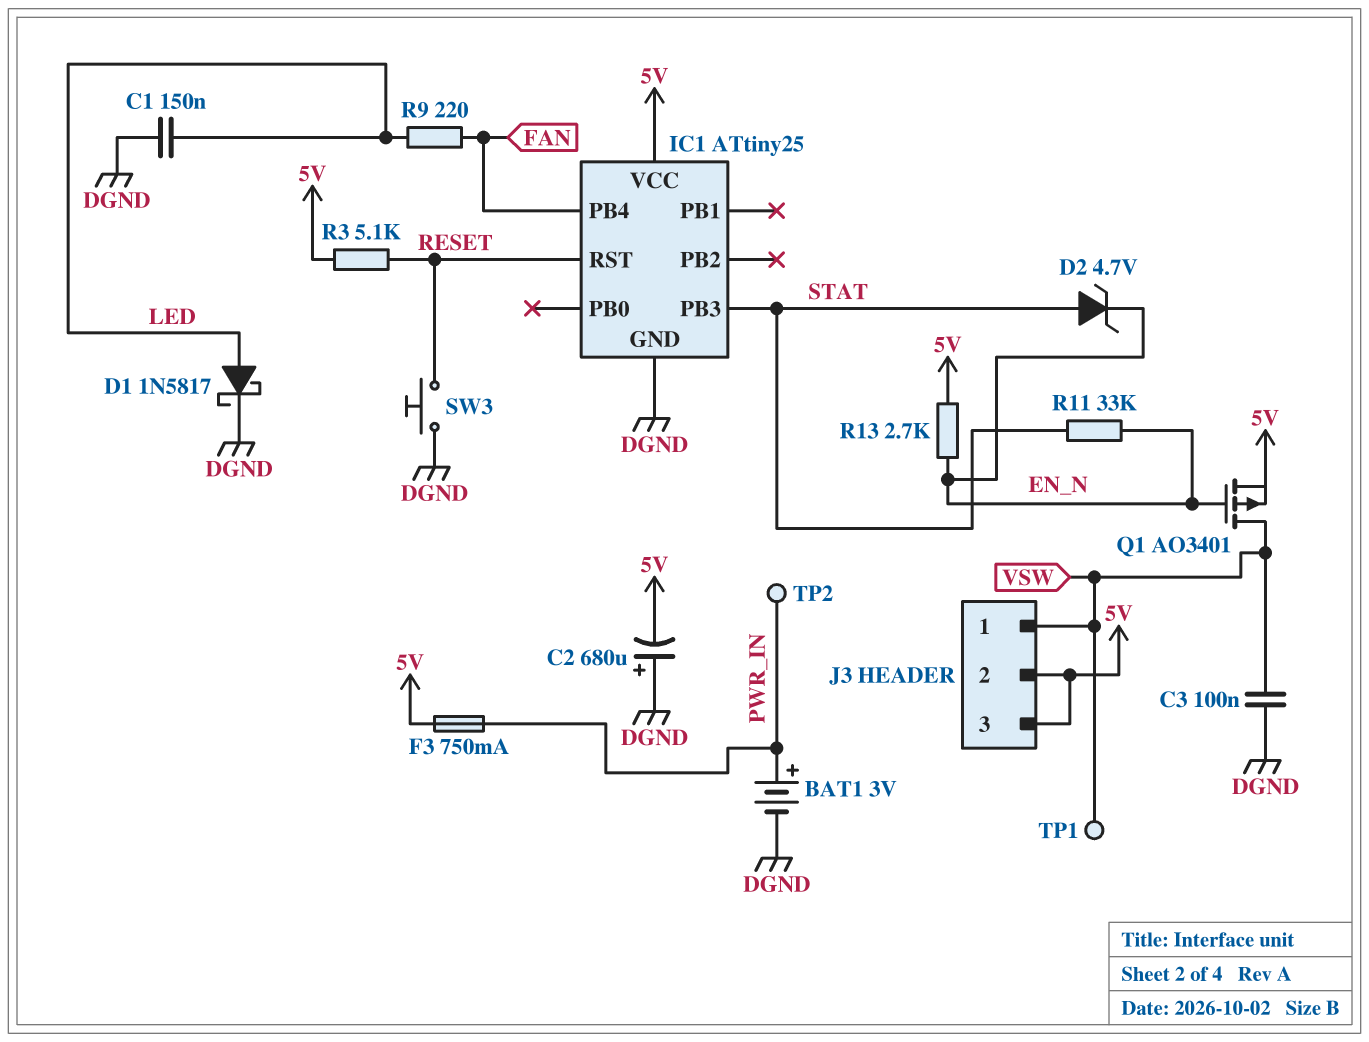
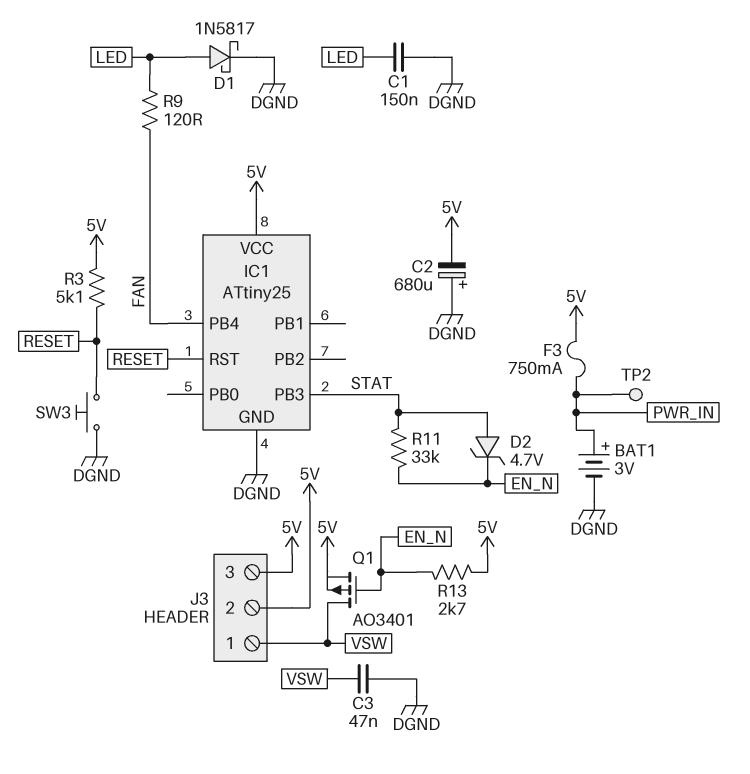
C3: 100nF (DGND, VSW) -> 47nF (DGND, VSW)
R9: 220 (FAN, LED) -> 120 (FAN, LED)
TP1: test point (VSW) -> none

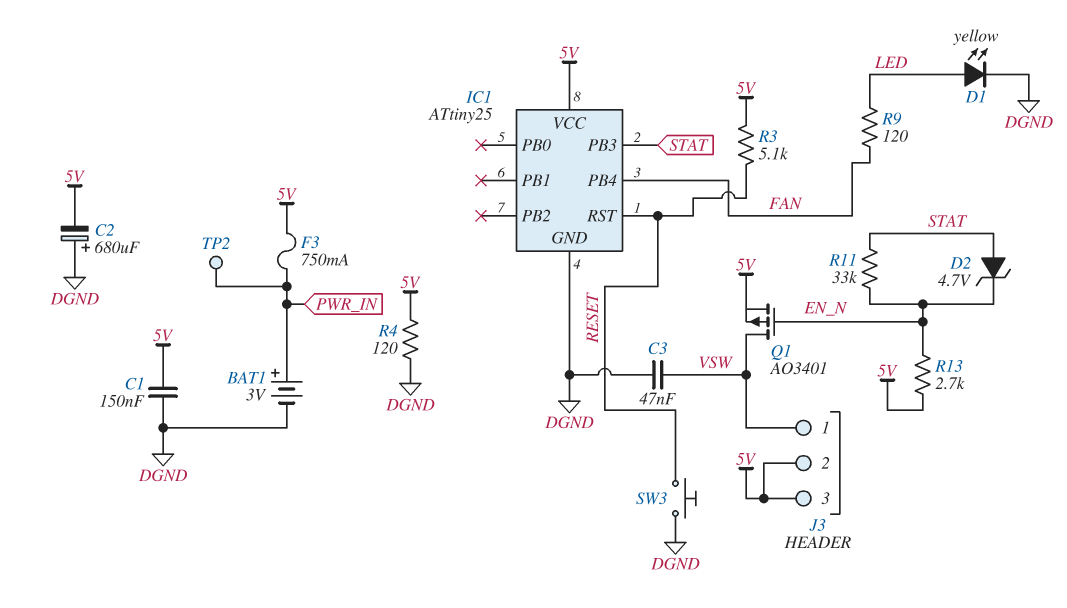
C1: 150nF (DGND, LED) -> 150nF (5V, DGND)
D1: schottky 1N5817 (A LED, K DGND) -> LED yellow (A LED, K DGND)
R4: none -> 120 (5V, DGND)

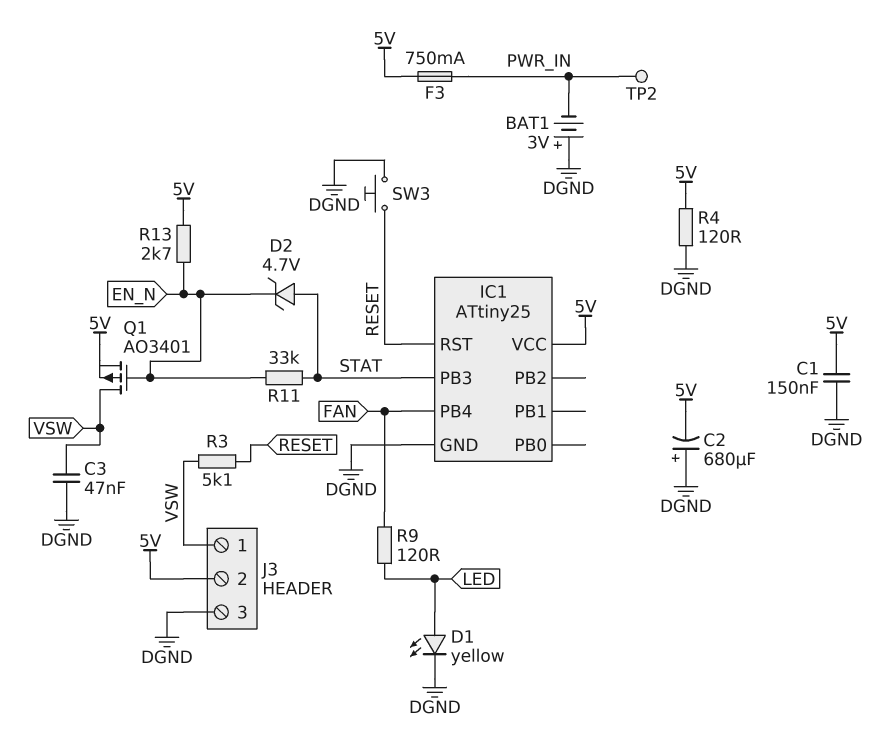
BAT1: 3V (plus PWR_IN, minus DGND) -> 3V (plus DGND, minus PWR_IN)
J3 pin 3: 5V -> DGND
R3: 5.1k (5V, RESET) -> 5.1k (RESET, VSW)

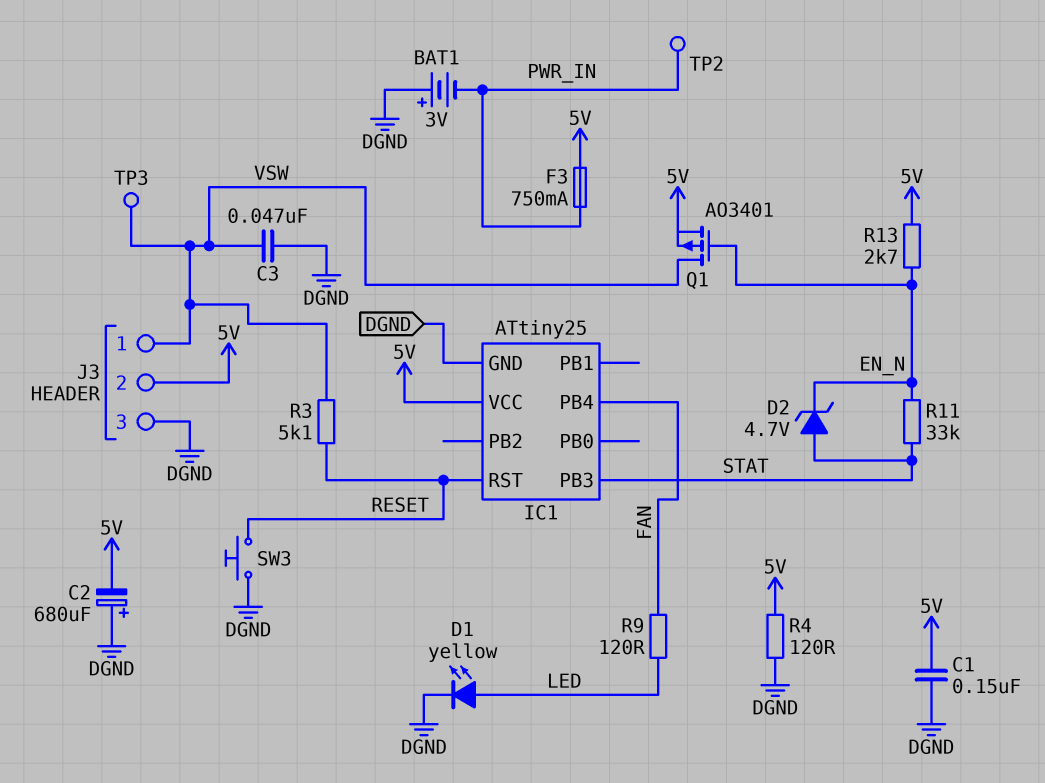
TP3: none -> test point (VSW)

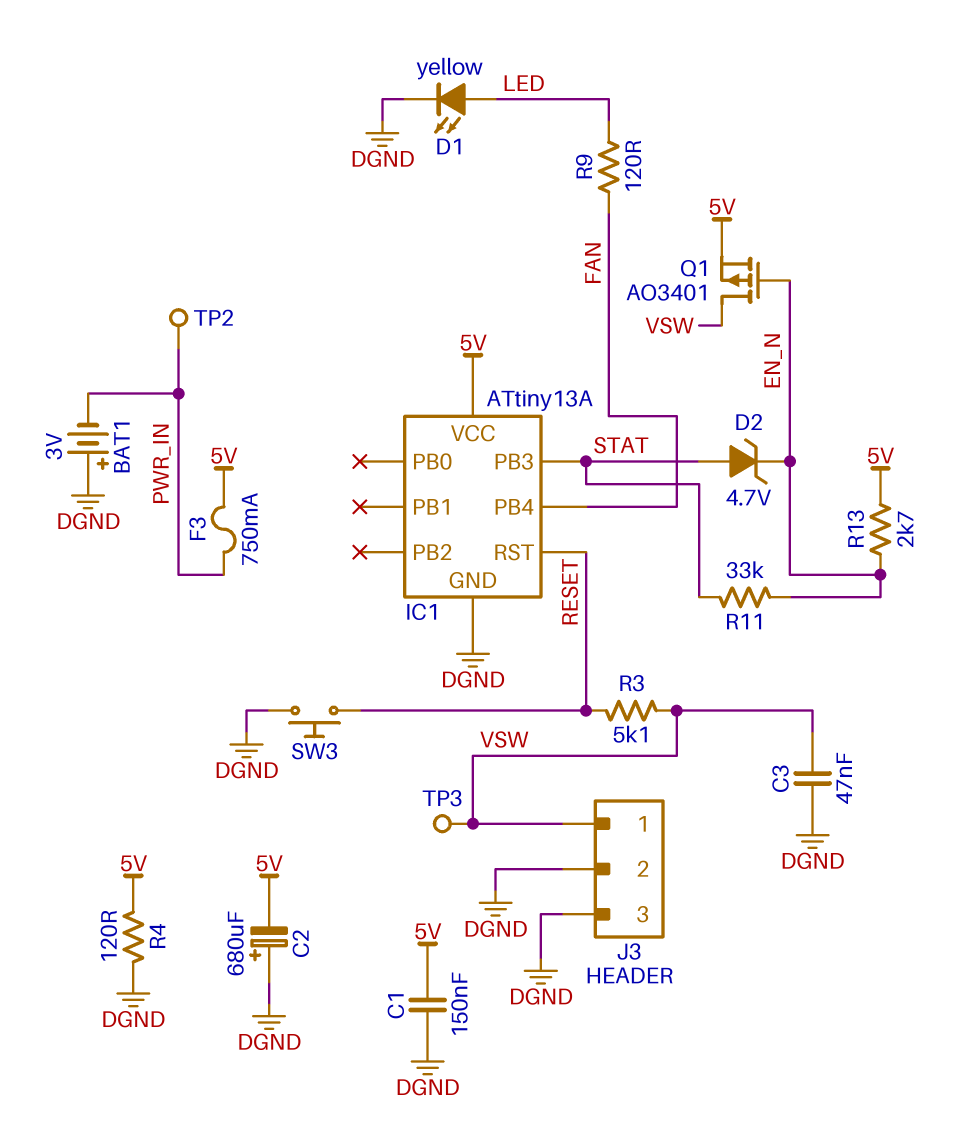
IC1: ATtiny25 -> ATtiny13A
J3 pin 2: 5V -> DGND

